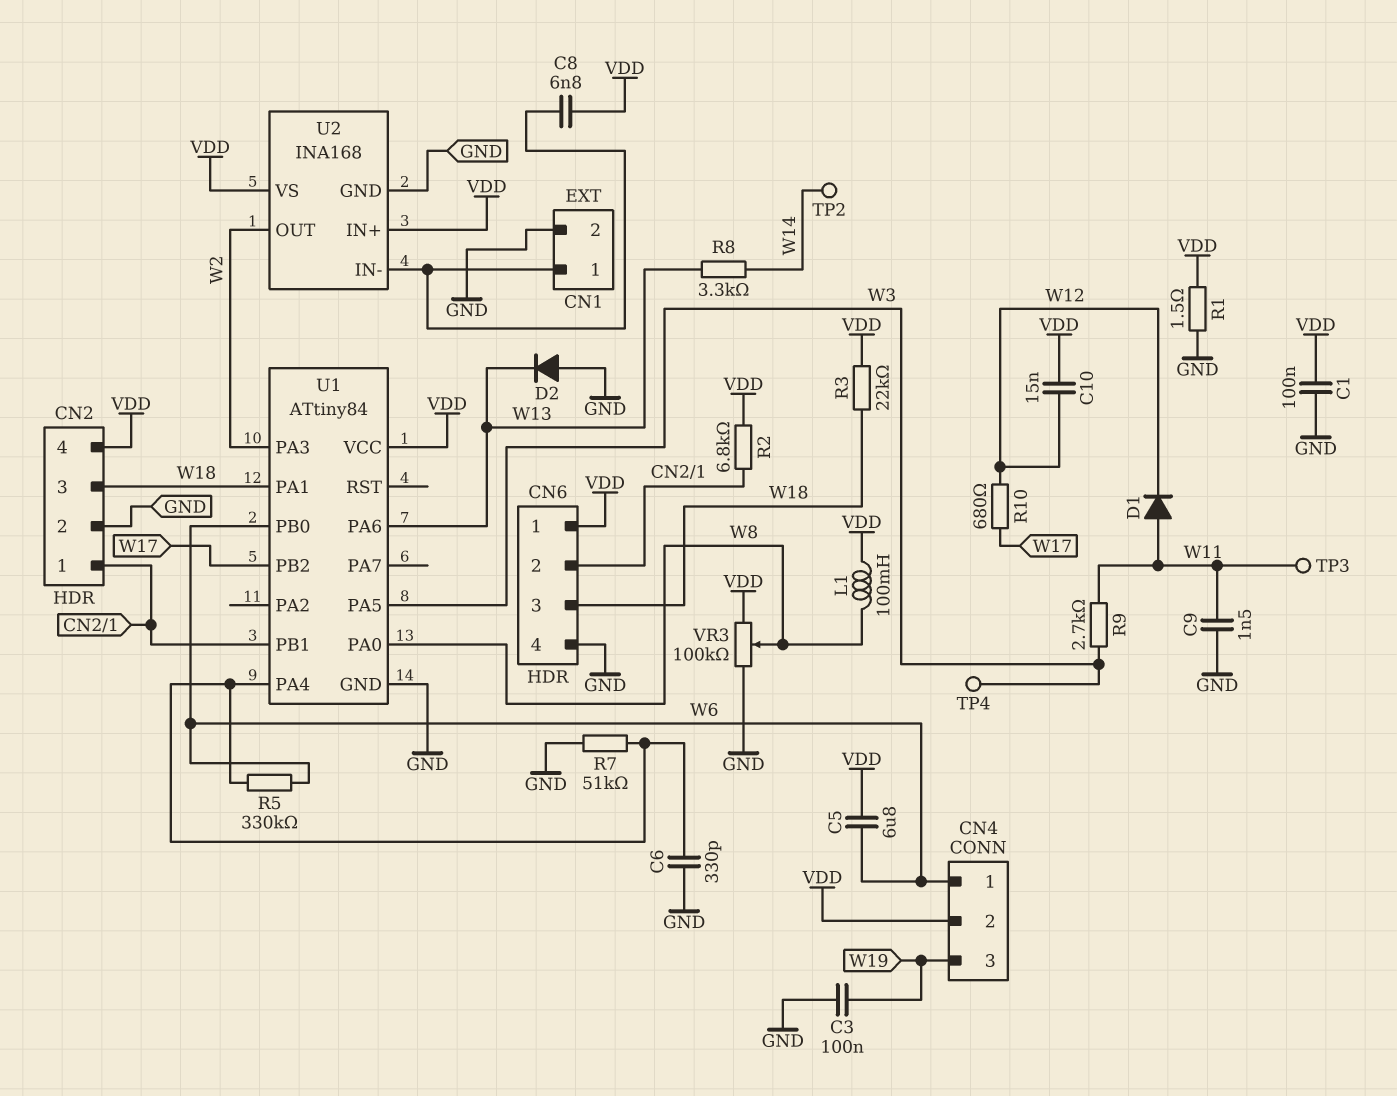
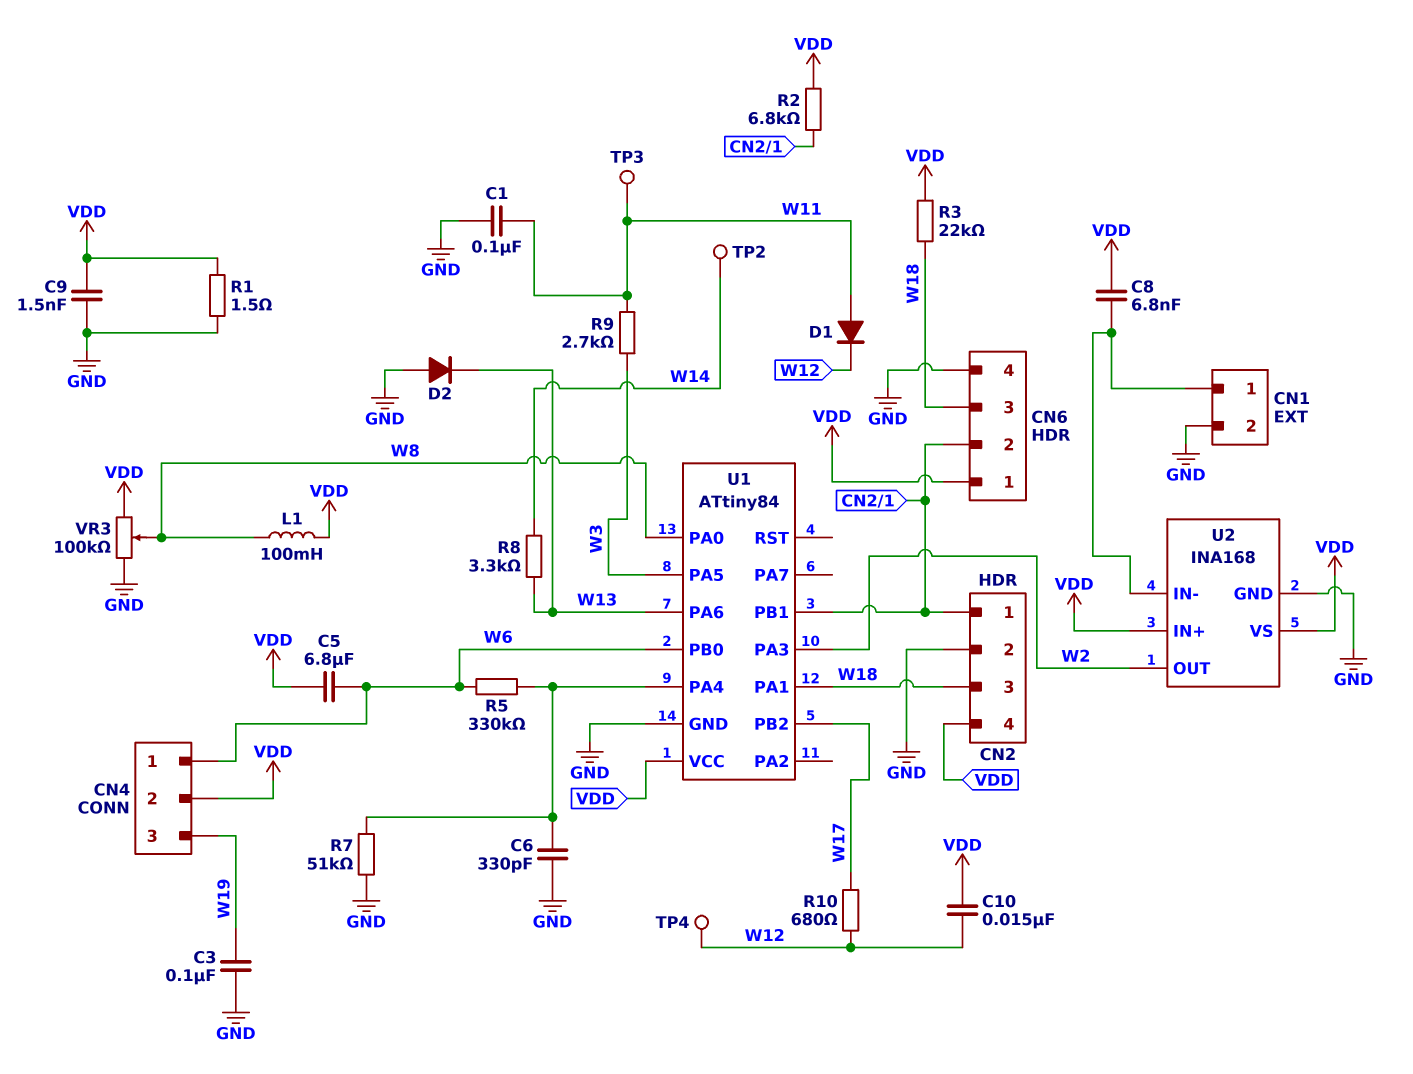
C1: 100nF (GND, VDD) -> 100nF (GND, W11)
C9: 1.5nF (GND, W11) -> 1.5nF (GND, VDD)
TP4: test point (W3) -> test point (W12)

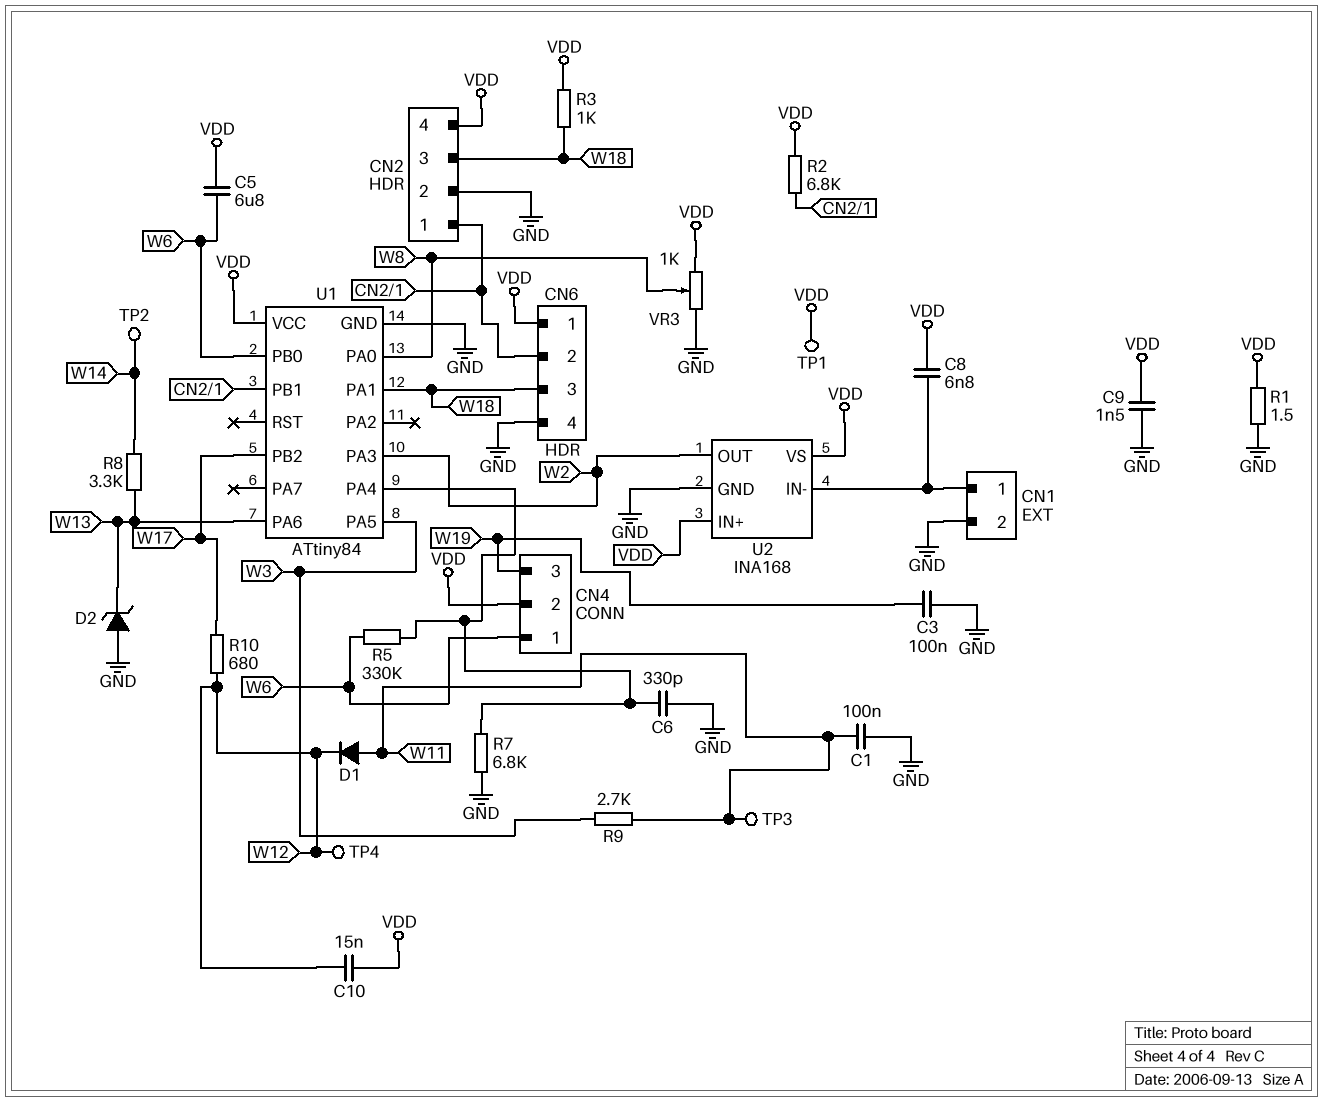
D2: diode (A GND, K W13) -> zener (A GND, K W13)
L1: 100mH (VDD, W8) -> none
R3: 22k (VDD, W18) -> 1k (VDD, W18)
R7: 51k (GND, U1/PA4) -> 6.8k (GND, U1/PA4)
TP1: none -> test point (VDD)
VR3: 100k (GND, VDD, wiper W8) -> 1k (GND, VDD, wiper W8)

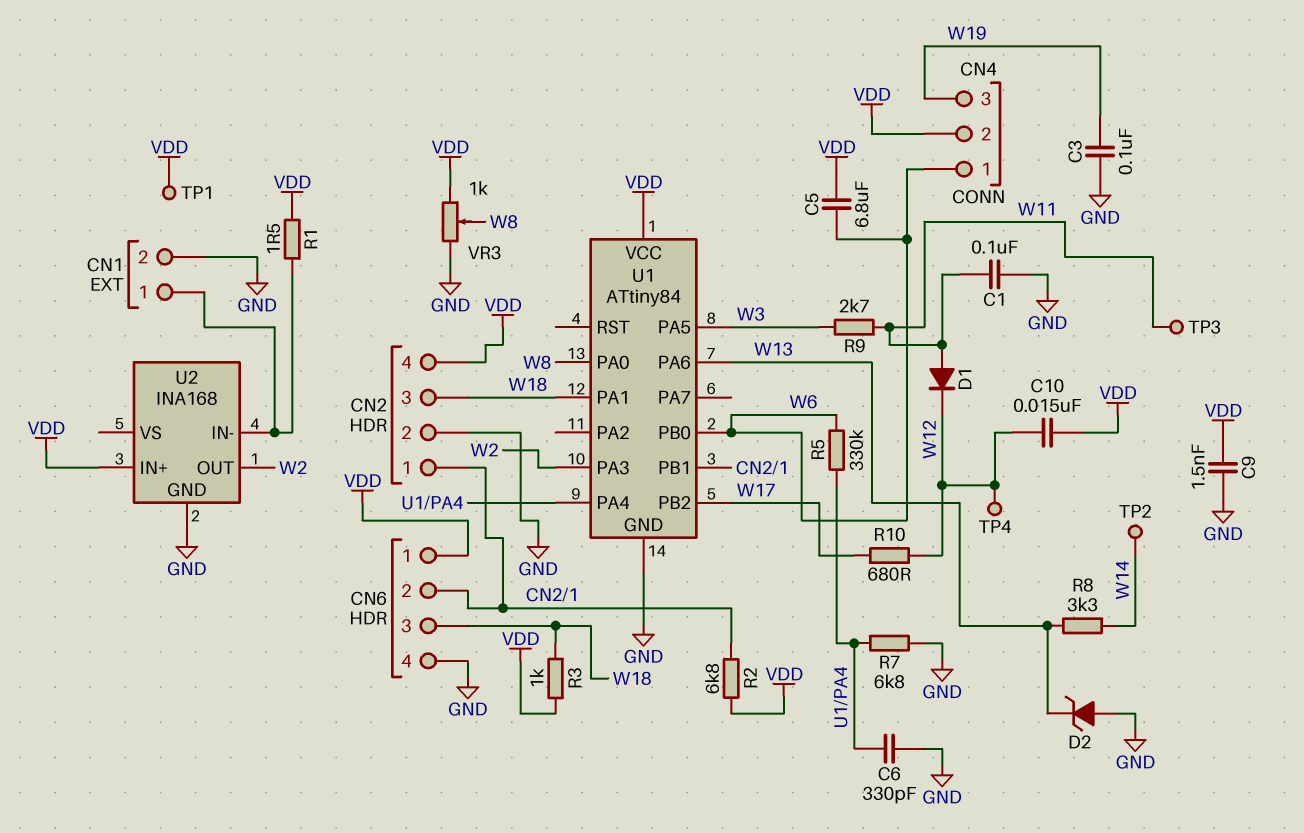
C8: 6.8nF (CN1/1, VDD) -> none
R1: 1.5 (GND, VDD) -> 1.5 (CN1/1, VDD)
U2 pin VS: VDD -> none

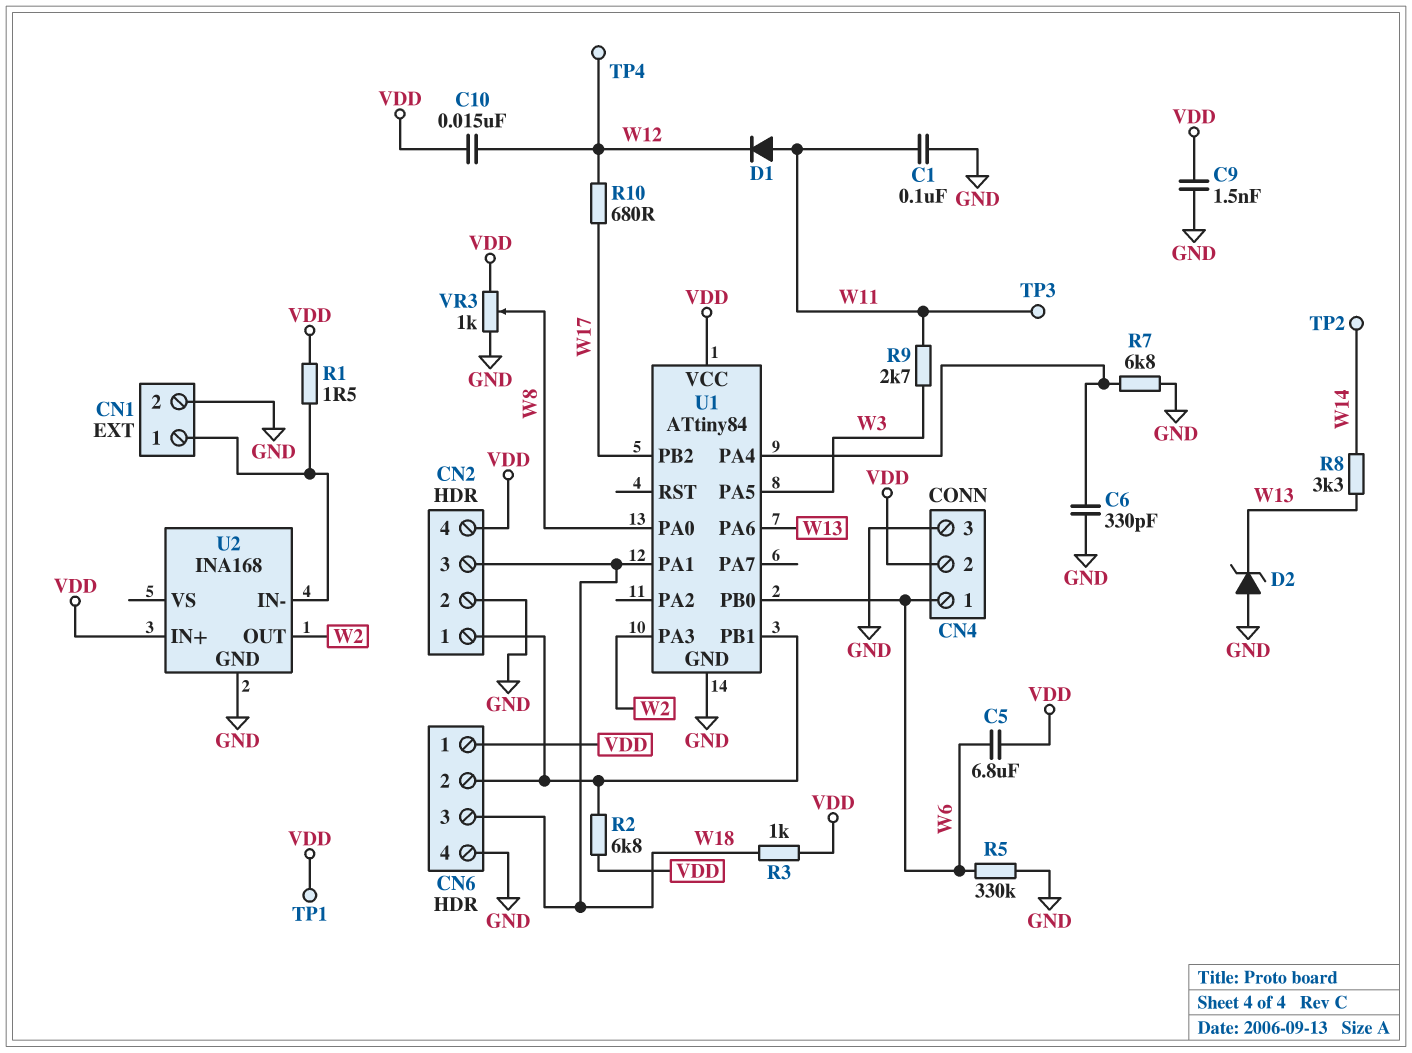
C3: 100nF (GND, W19) -> none
CN4 pin 3: W19 -> GND
R5: 330k (U1/PA4, W6) -> 330k (GND, W6)

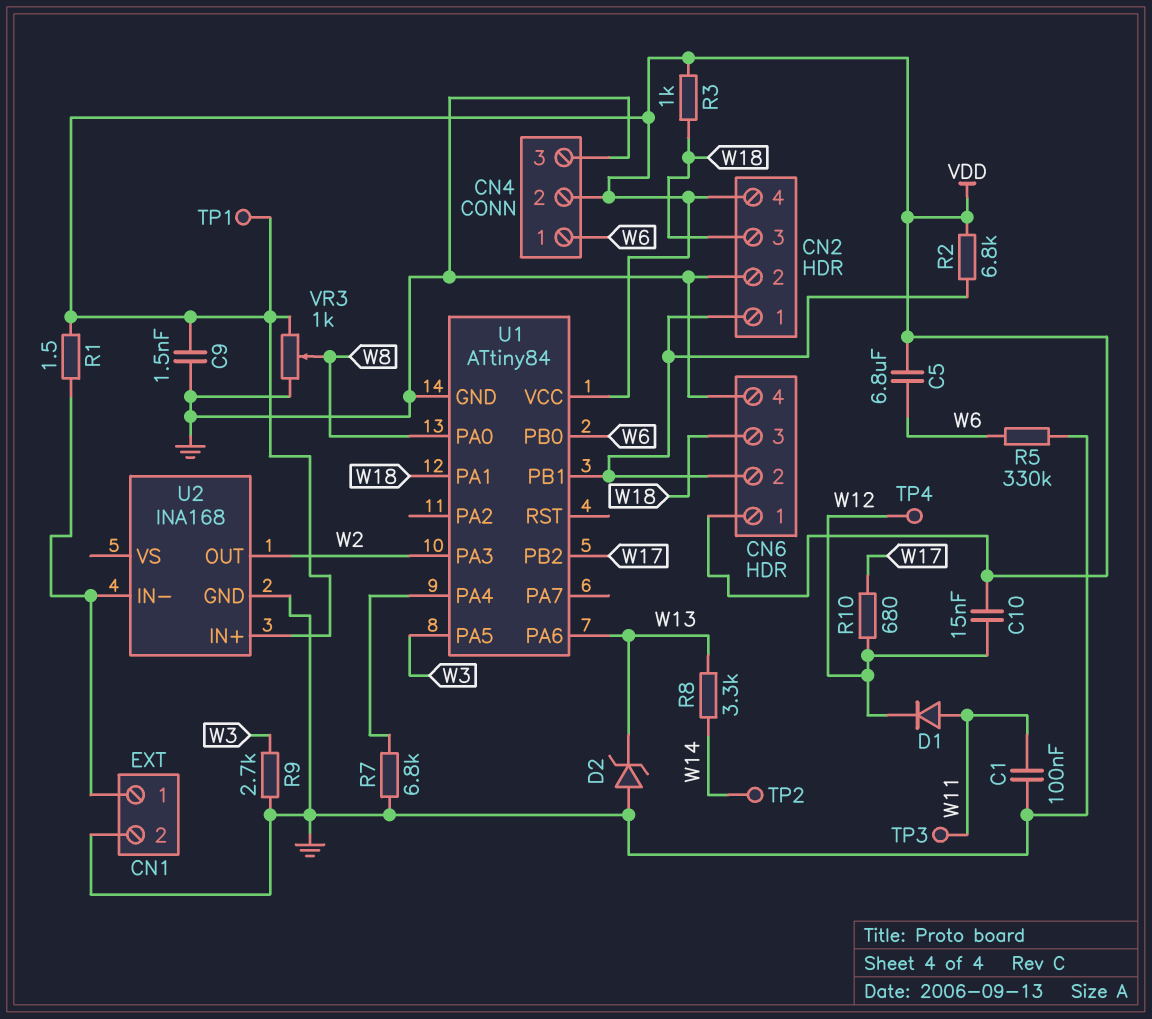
C6: 330pF (GND, U1/PA4) -> none
R9: 2.7k (W3, W11) -> 2.7k (GND, W3)

